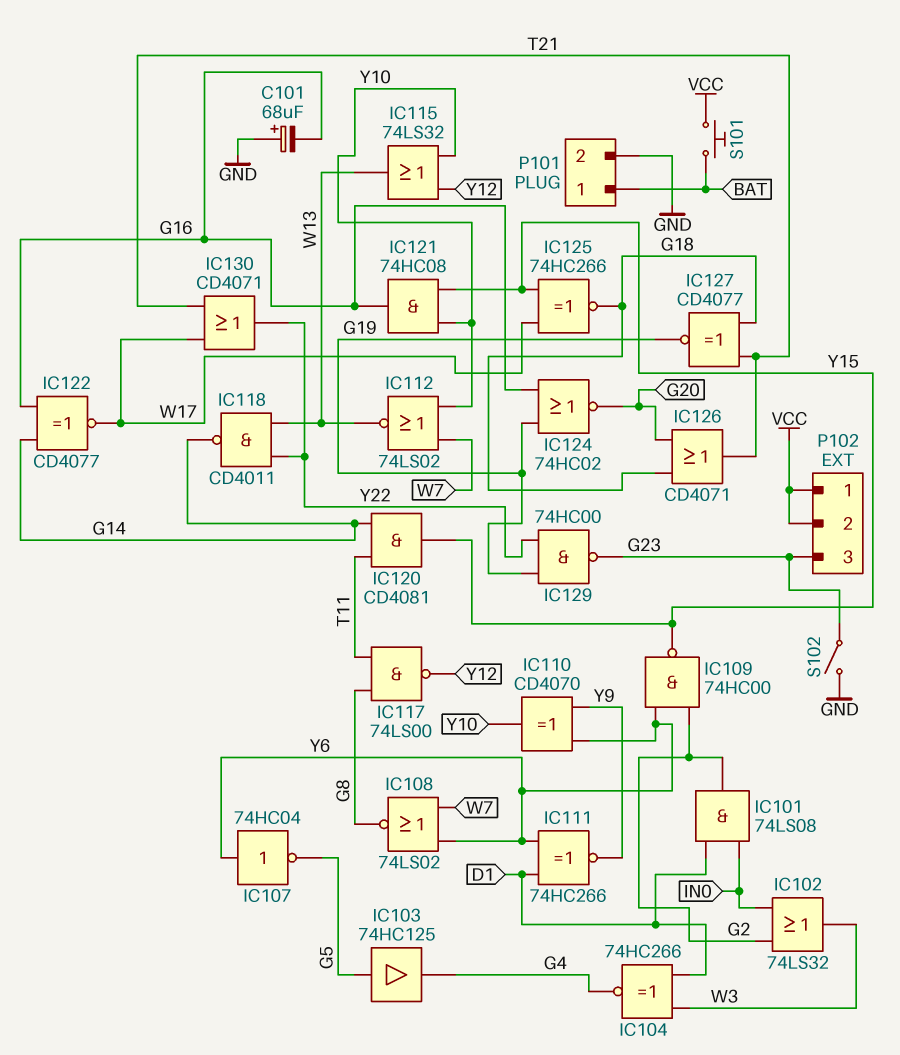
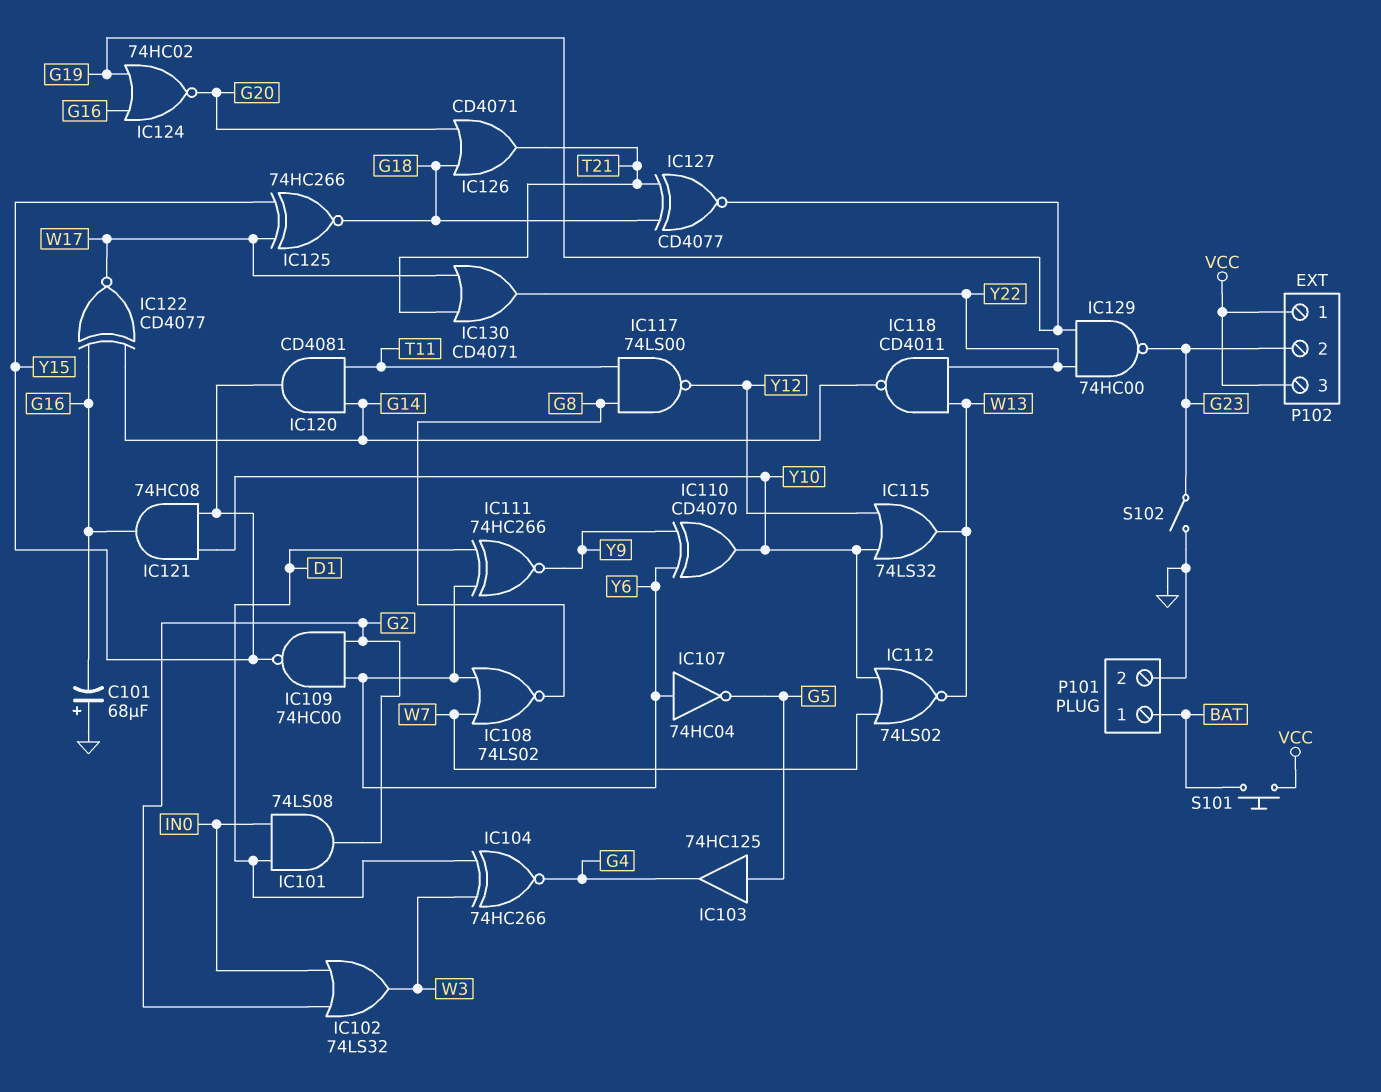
P102 pin 2: VCC -> G23
P102 pin 3: G23 -> VCC

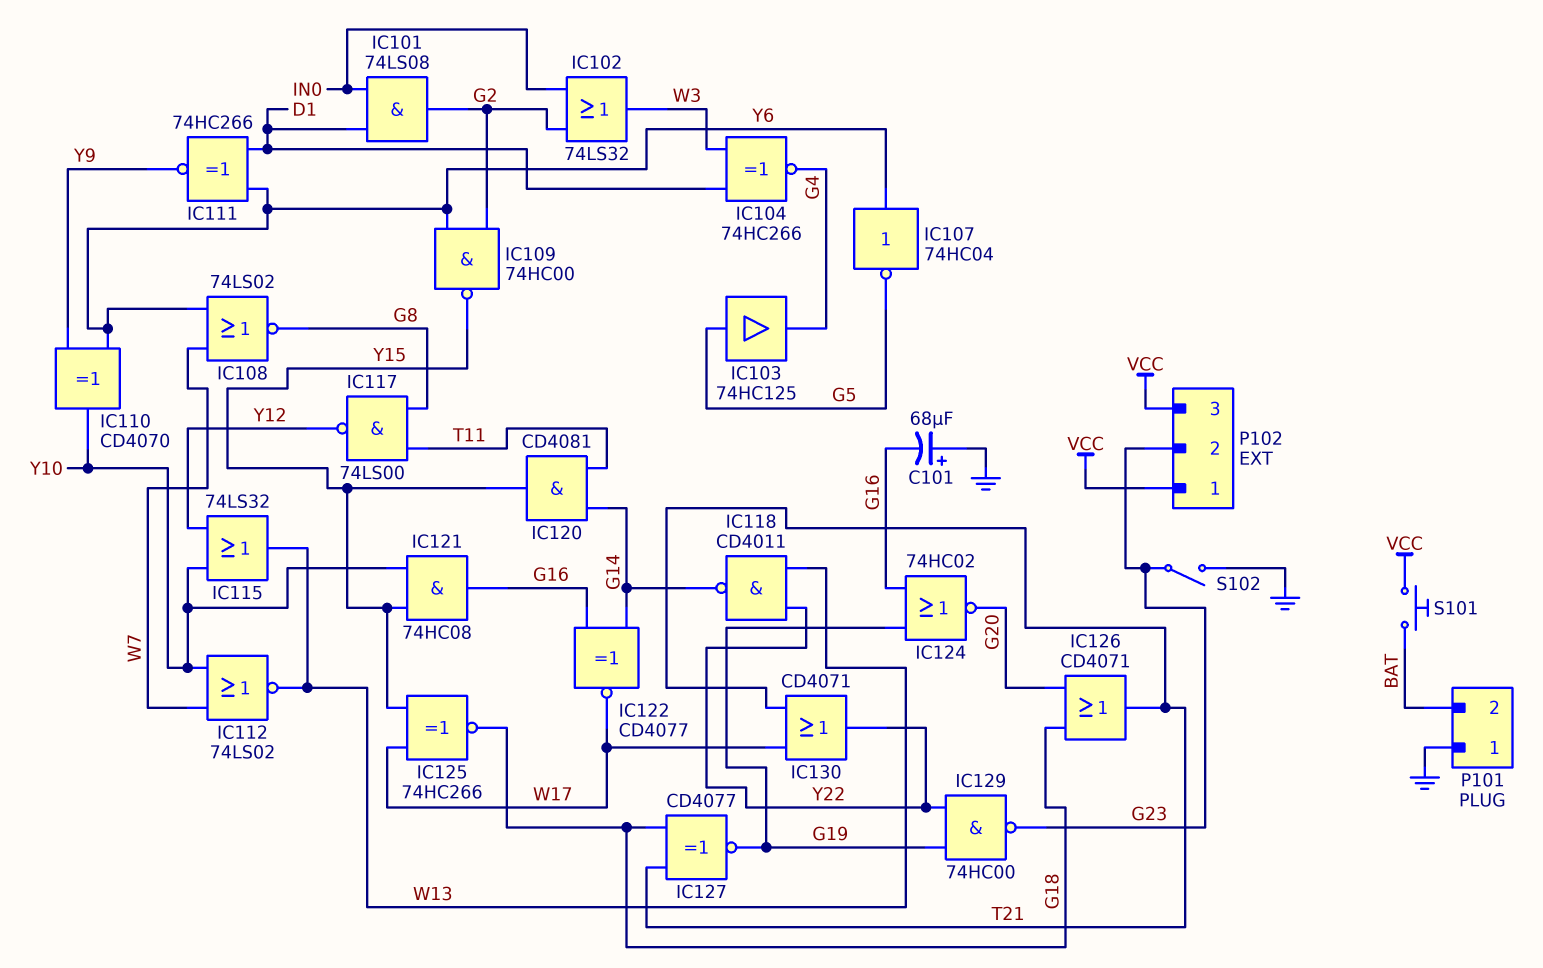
P101 pin 1: BAT -> GND
P101 pin 2: GND -> BAT

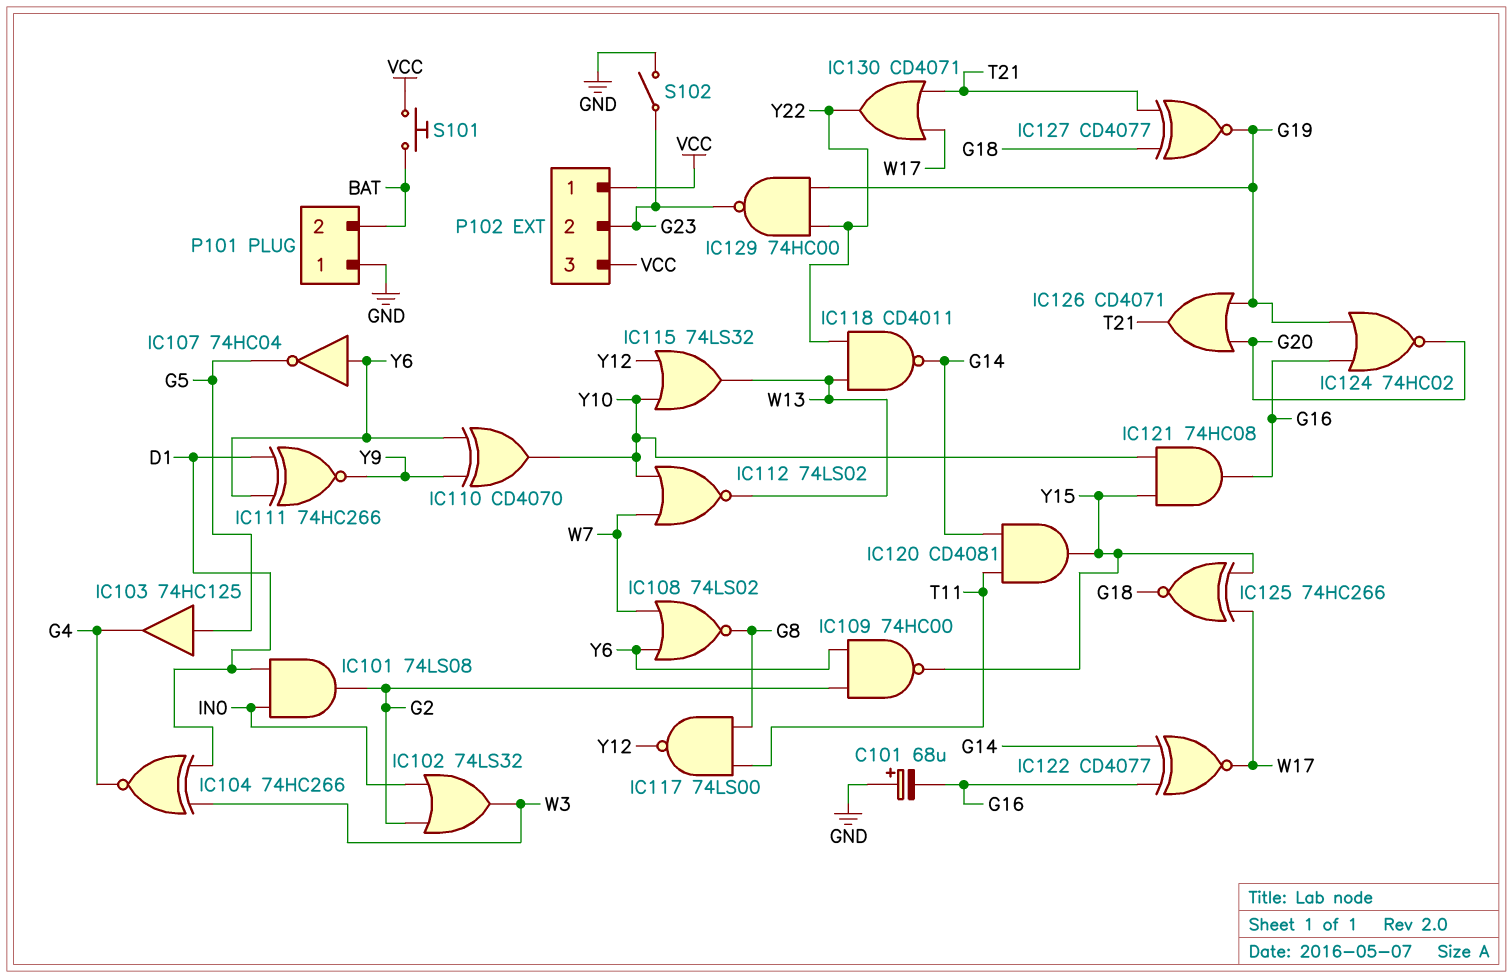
IC126: OR CD4071 (in G18, in G20, out T21) -> OR CD4071 (in G19, in G20, out T21)

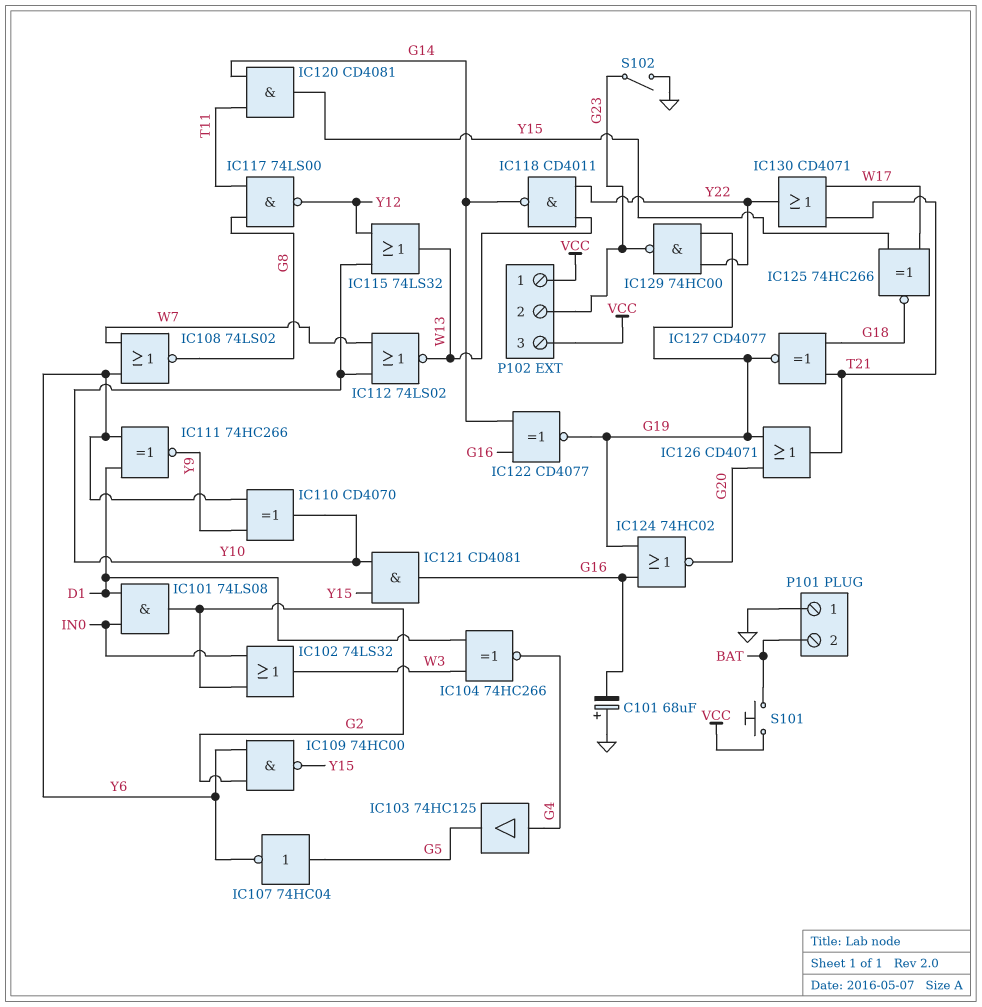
IC103: buffer 74HC125 (in G5, out G4) -> buffer 74HC125 (in G4, out G5)
IC107: NOT 74HC04 (in Y6, out G5) -> NOT 74HC04 (in G5, out Y6)
IC121: AND 74HC08 (in Y10, in Y15, out G16) -> AND CD4081 (in Y10, in Y15, out G16)
IC122: XNOR CD4077 (in G14, in G16, out W17) -> XNOR CD4077 (in G14, in G16, out G19)

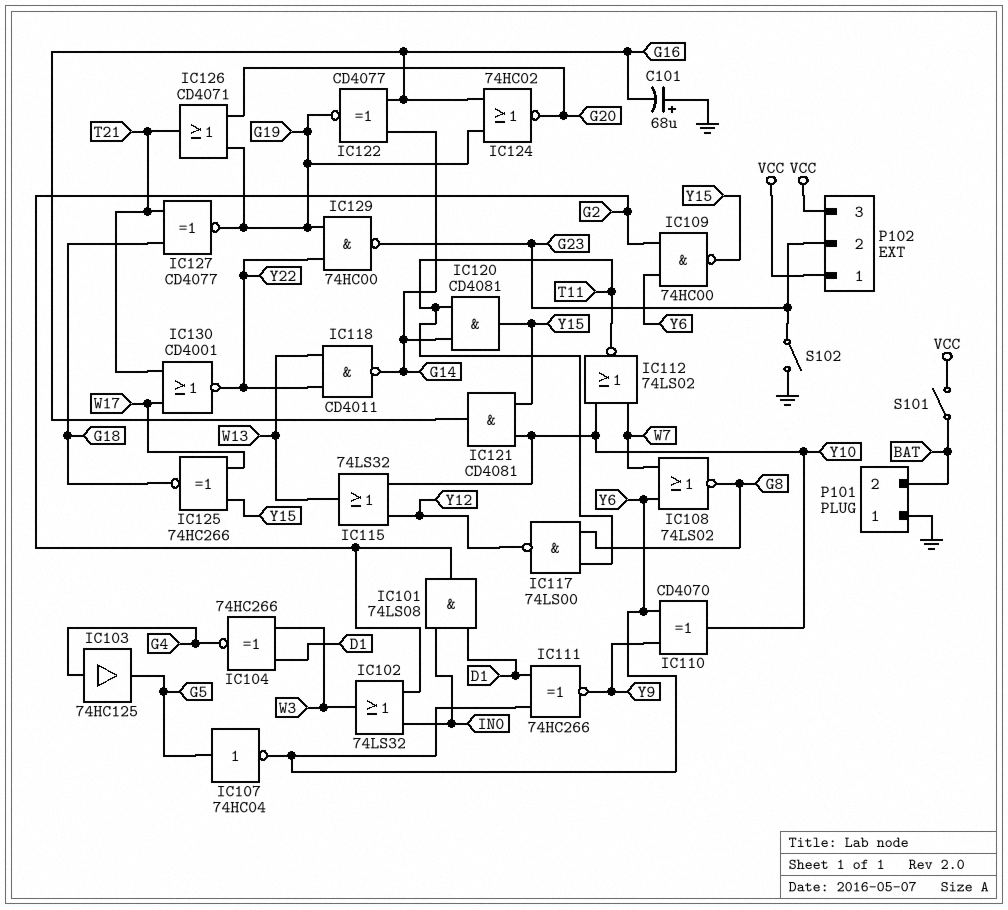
IC112: NOR 74LS02 (in W7, in Y10, out W13) -> NOR 74LS02 (in W7, in Y10, out T11)
IC130: OR CD4071 (in T21, in W17, out Y22) -> NOR CD4001 (in T21, in W17, out Y22)
S101: button (BAT, VCC) -> switch (BAT, VCC)

